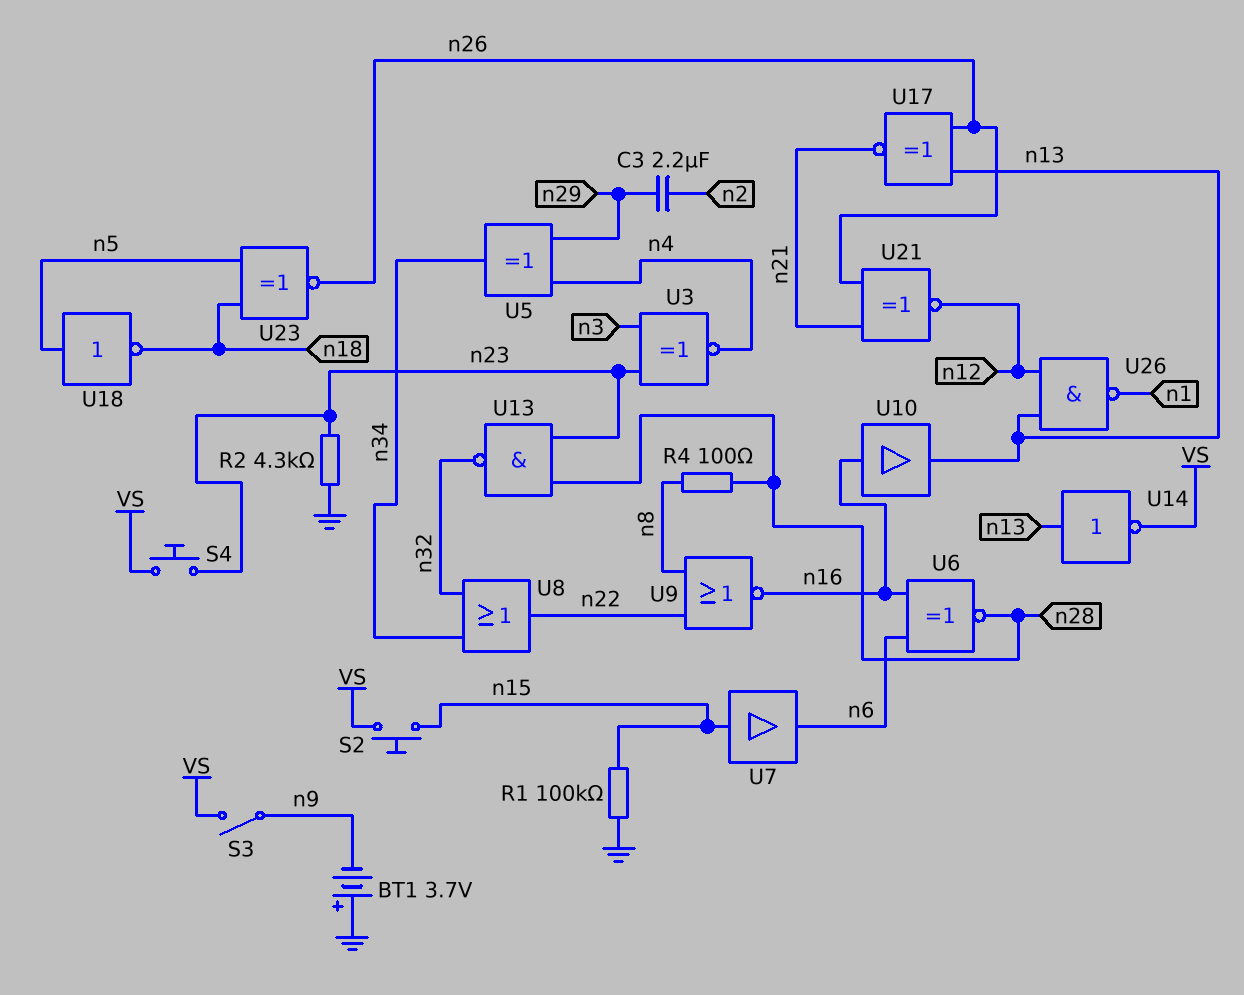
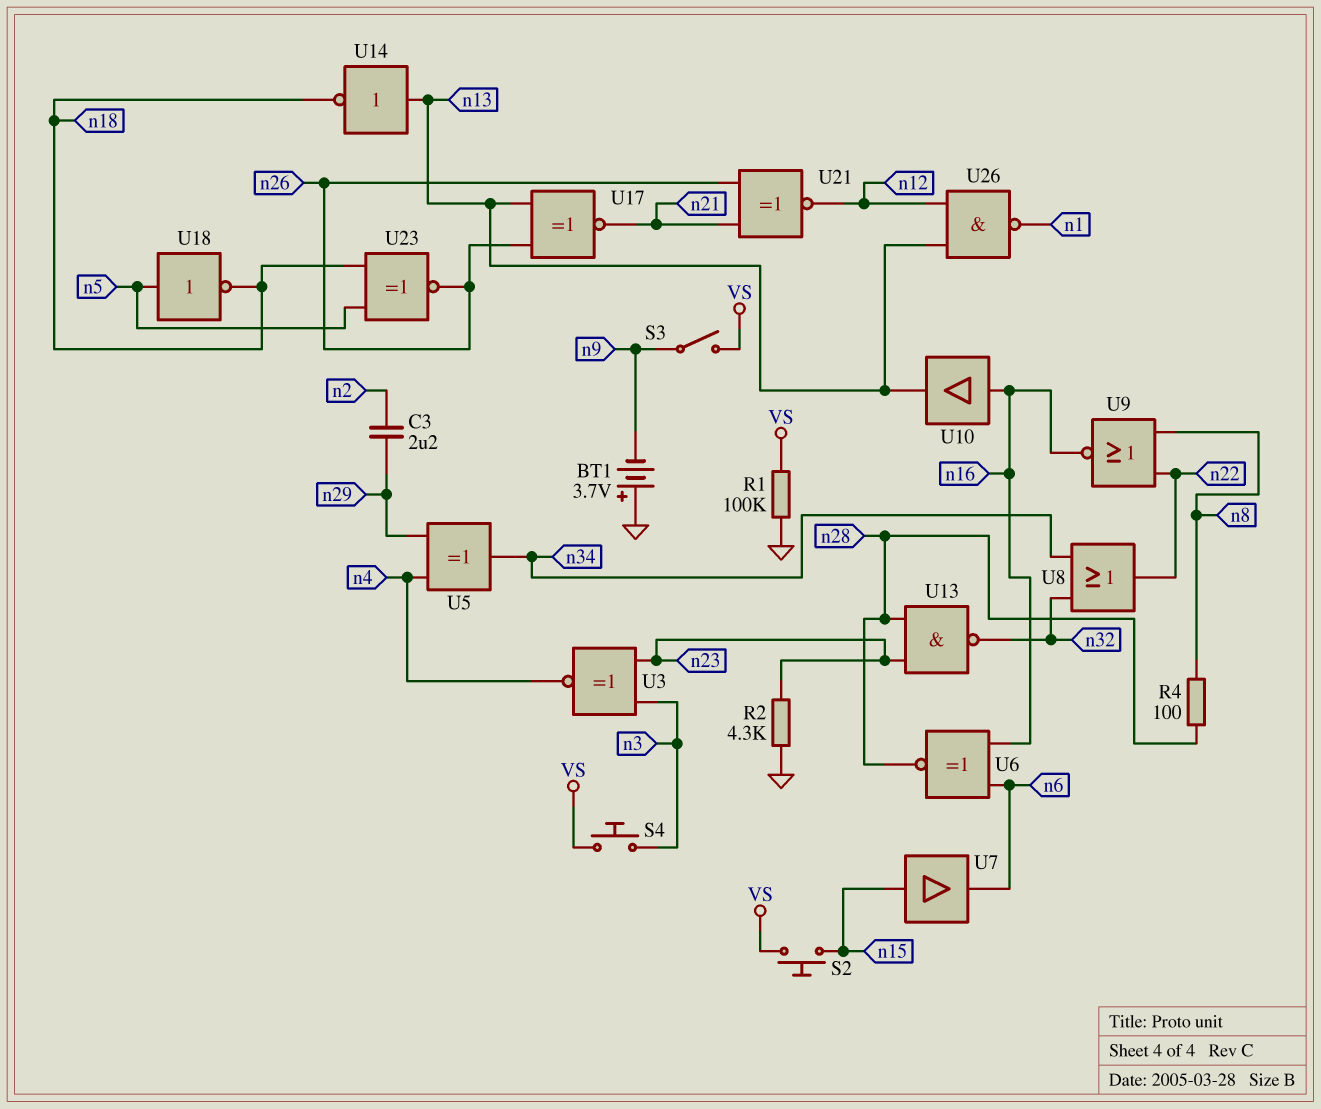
R1: 100k (GND, n15) -> 100k (GND, VS)
S4: button (VS, n23) -> button (VS, n3)
U14: NOT (in n13, out VS) -> NOT (in n13, out n18)

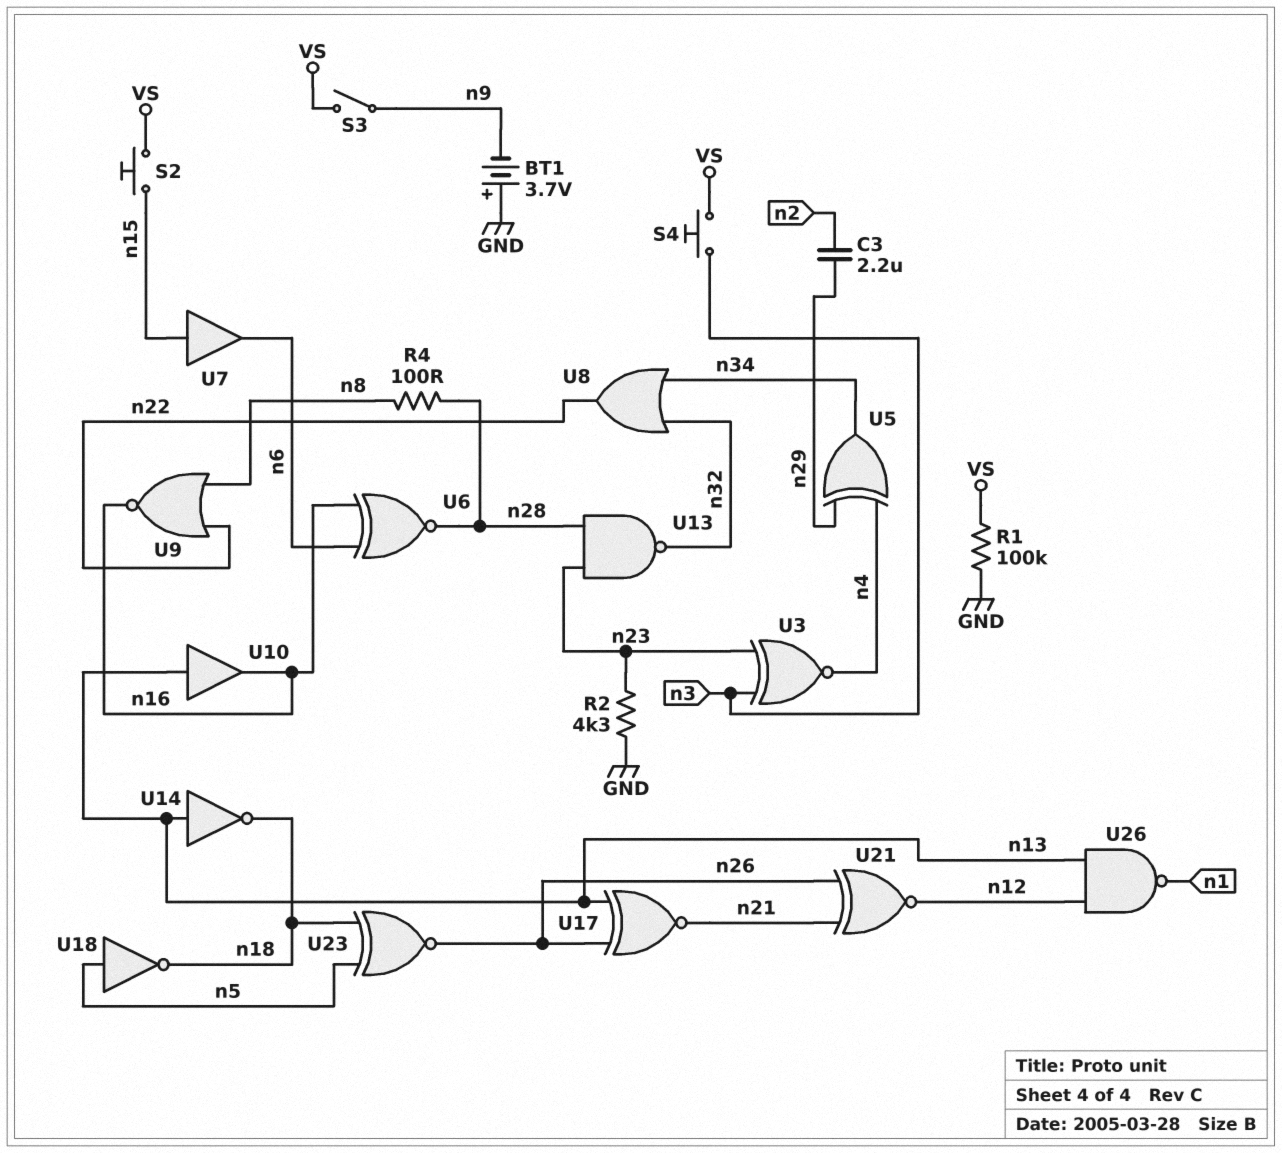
U10: buffer (in n16, out n13) -> buffer (in n13, out n16)

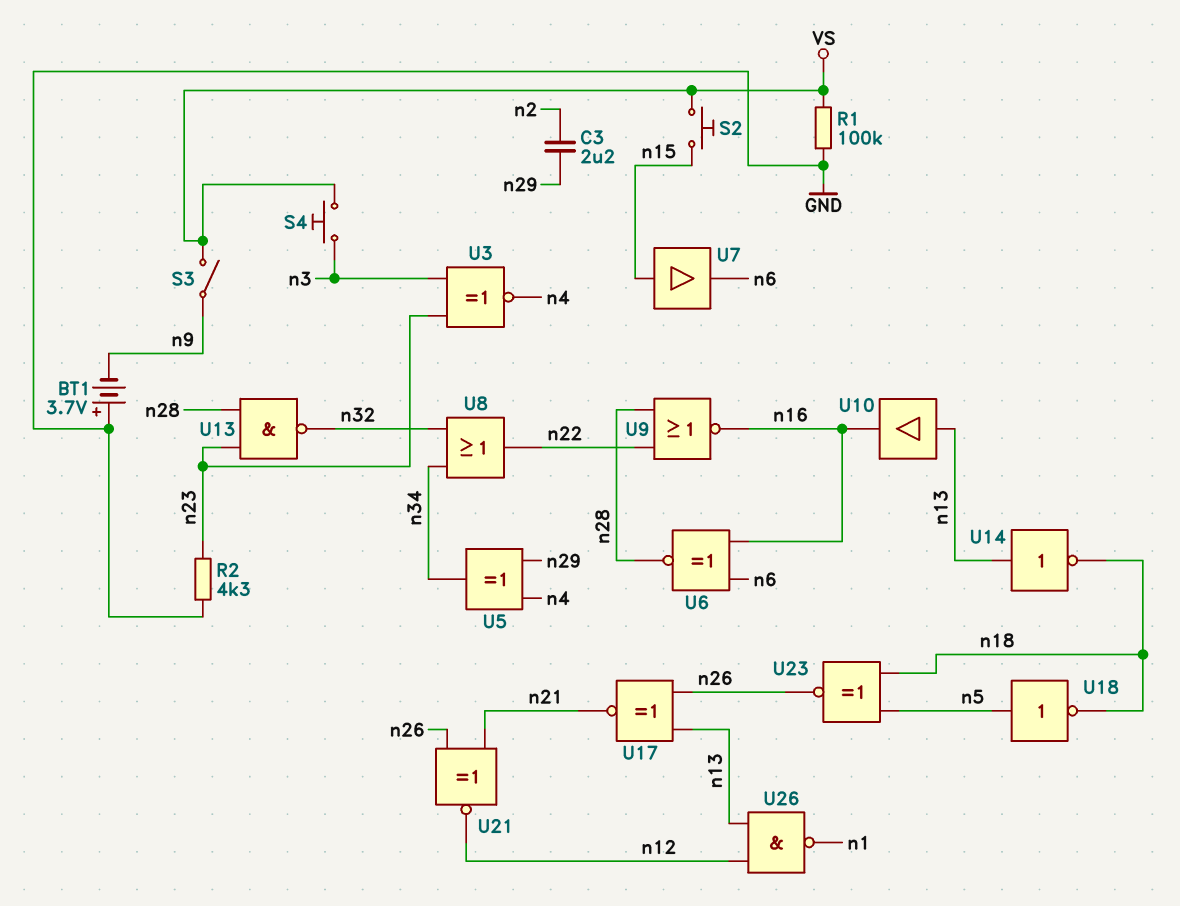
R4: 100 (n8, n28) -> none
U9: NOR (in n8, in n22, out n16) -> NOR (in n22, in n28, out n16)

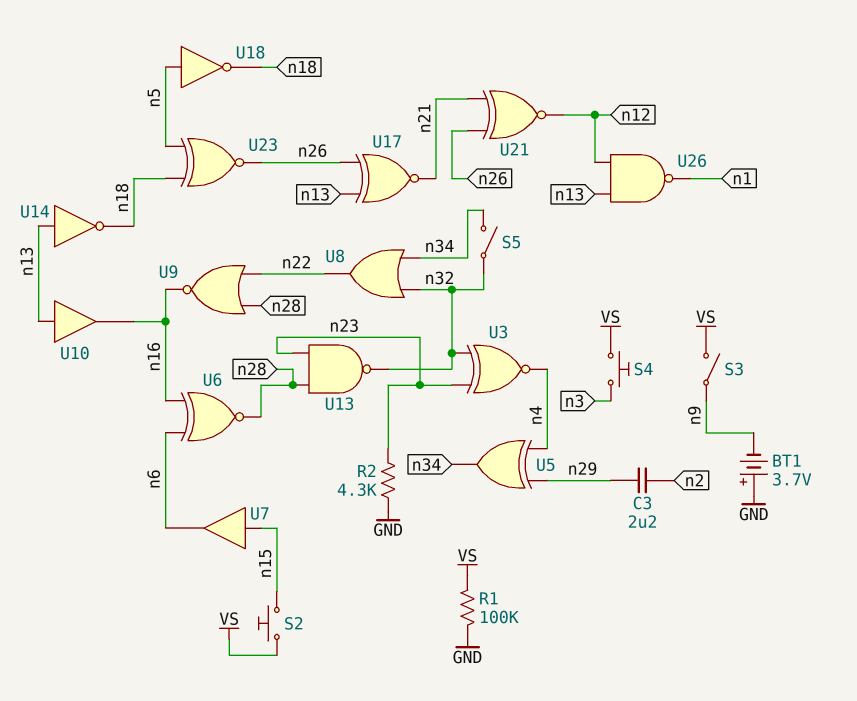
S5: none -> switch (n32, n34)
U3: XNOR (in n3, in n23, out n4) -> XNOR (in n23, in n32, out n4)

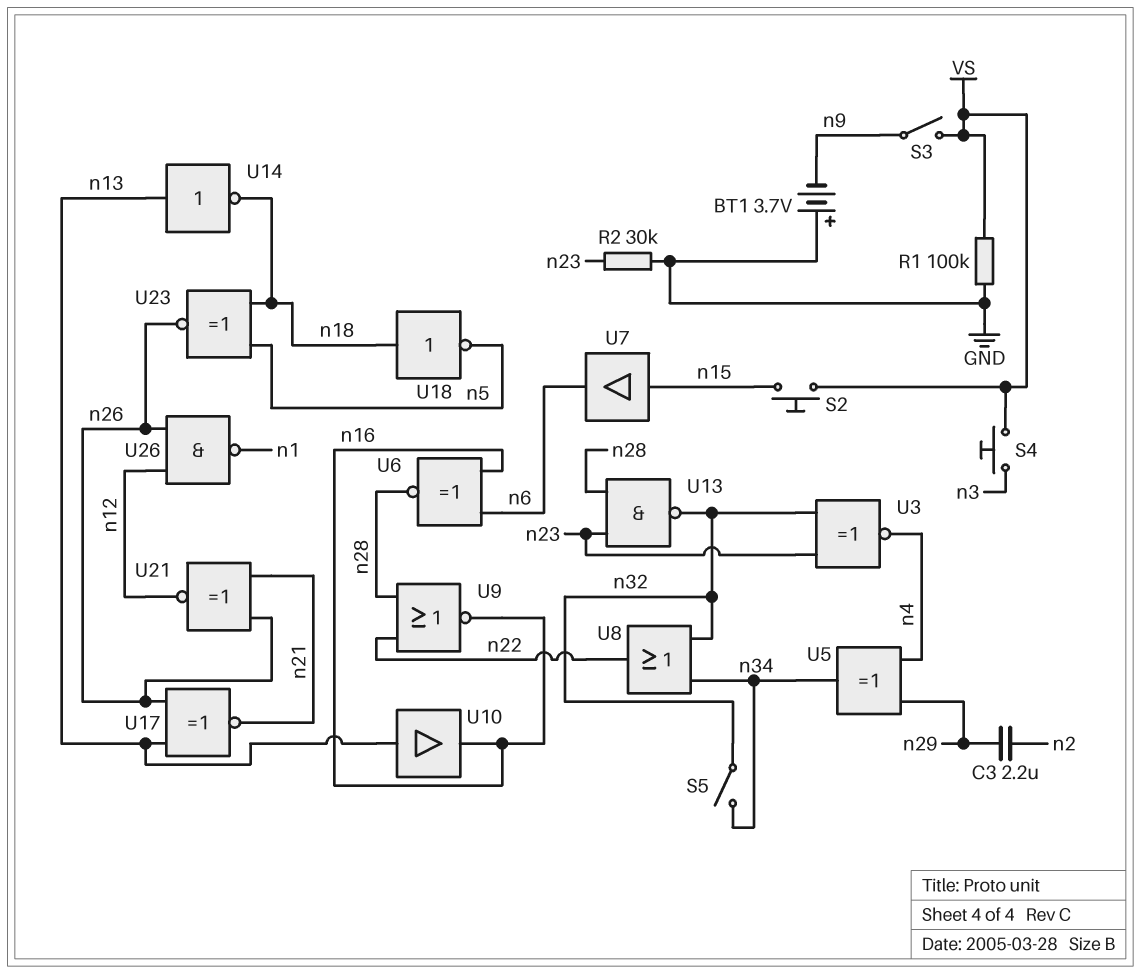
R2: 4.3k (GND, n23) -> 30k (GND, n23)
U18: NOT (in n5, out n18) -> NOT (in n18, out n5)
U26: NAND (in n12, in n13, out n1) -> NAND (in n12, in n26, out n1)

